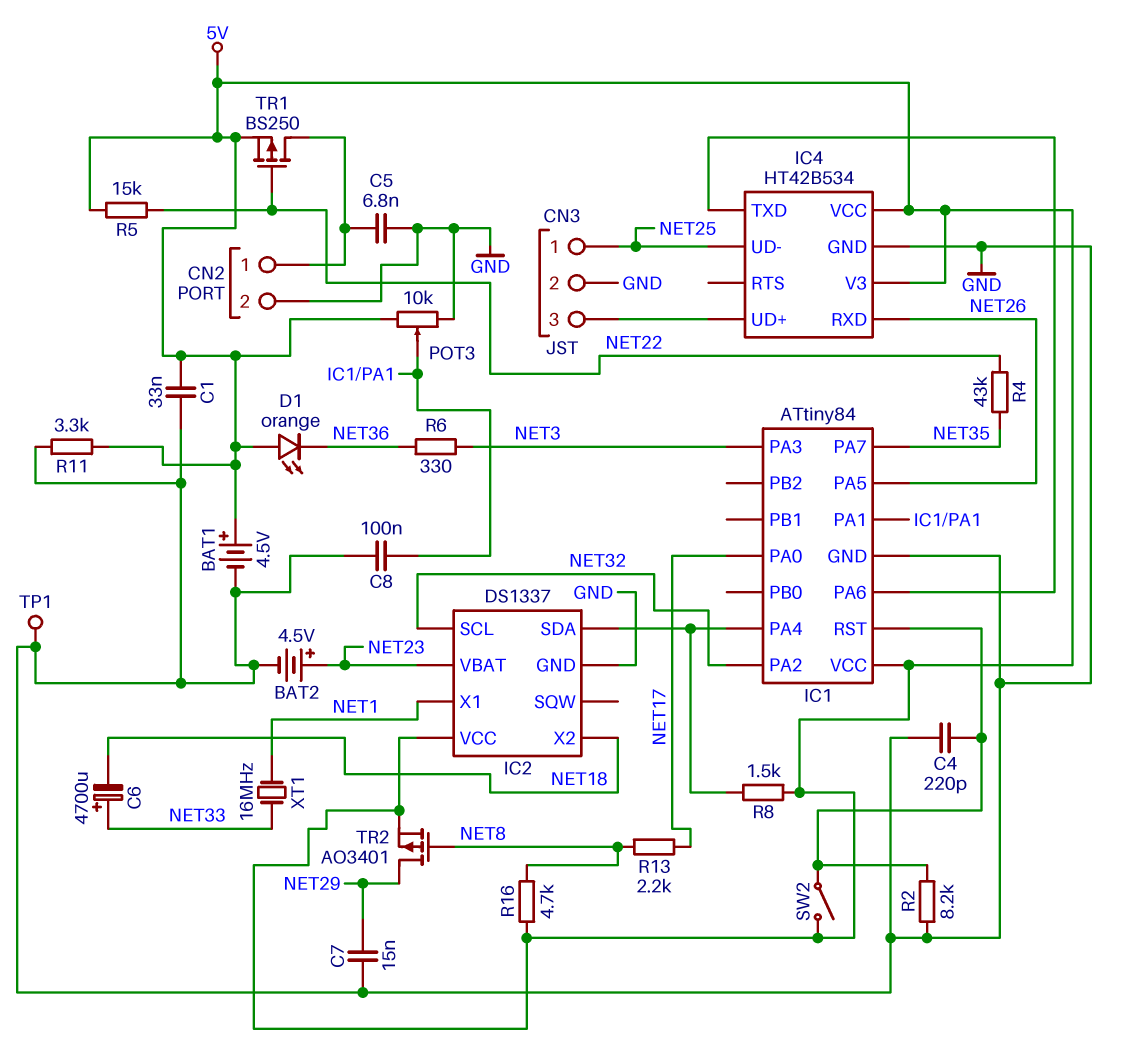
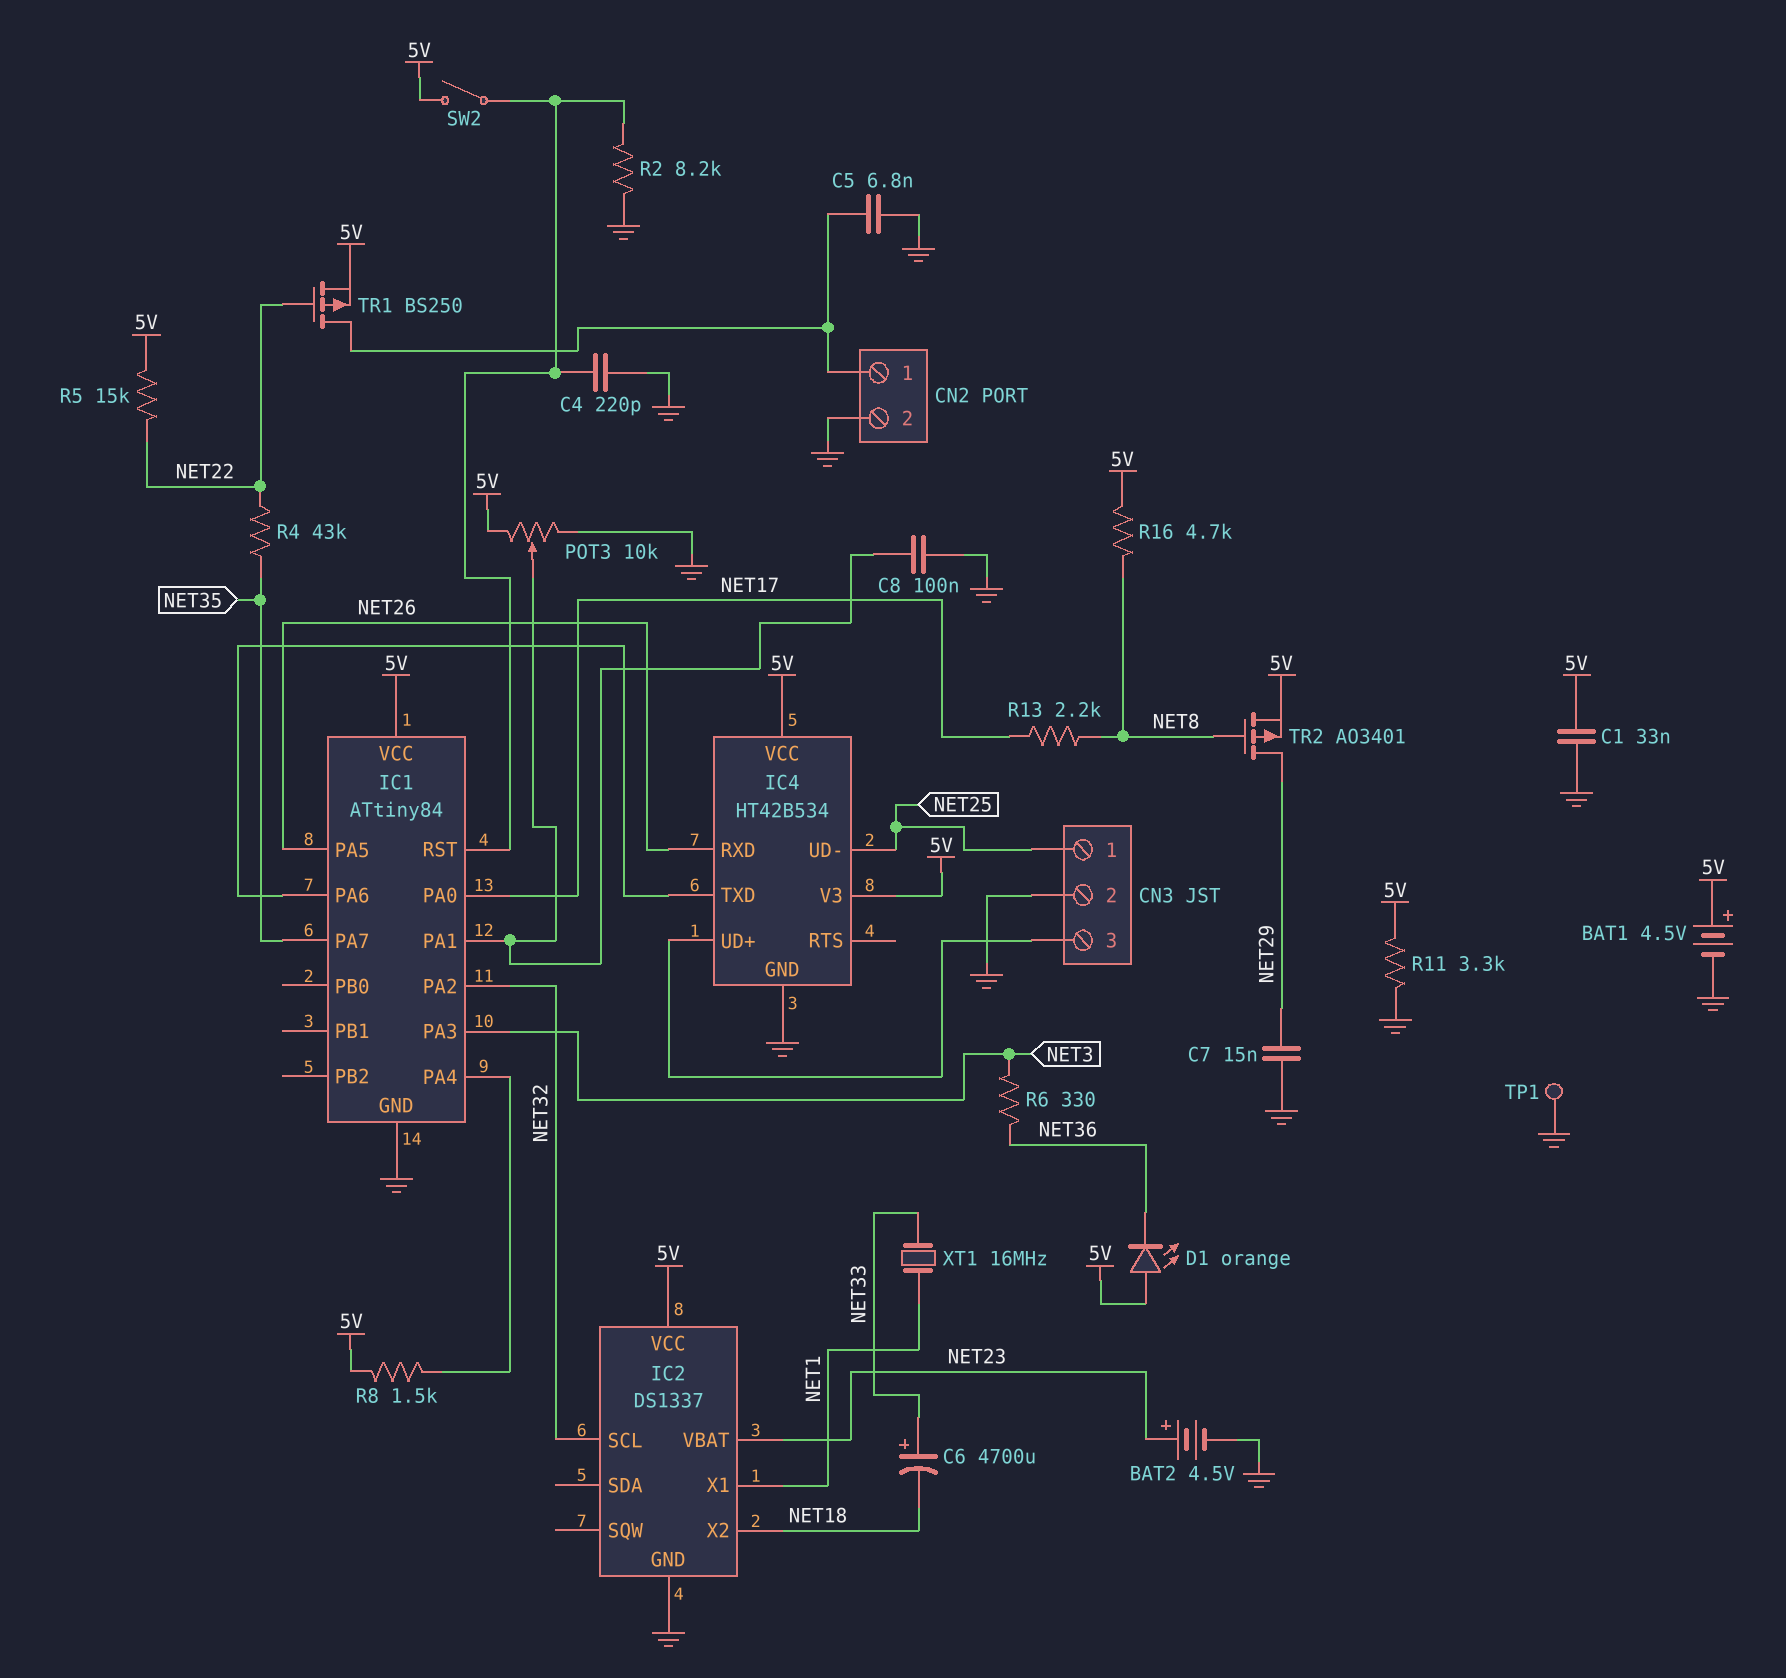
IC2 pin SDA: IC1/PA4 -> none

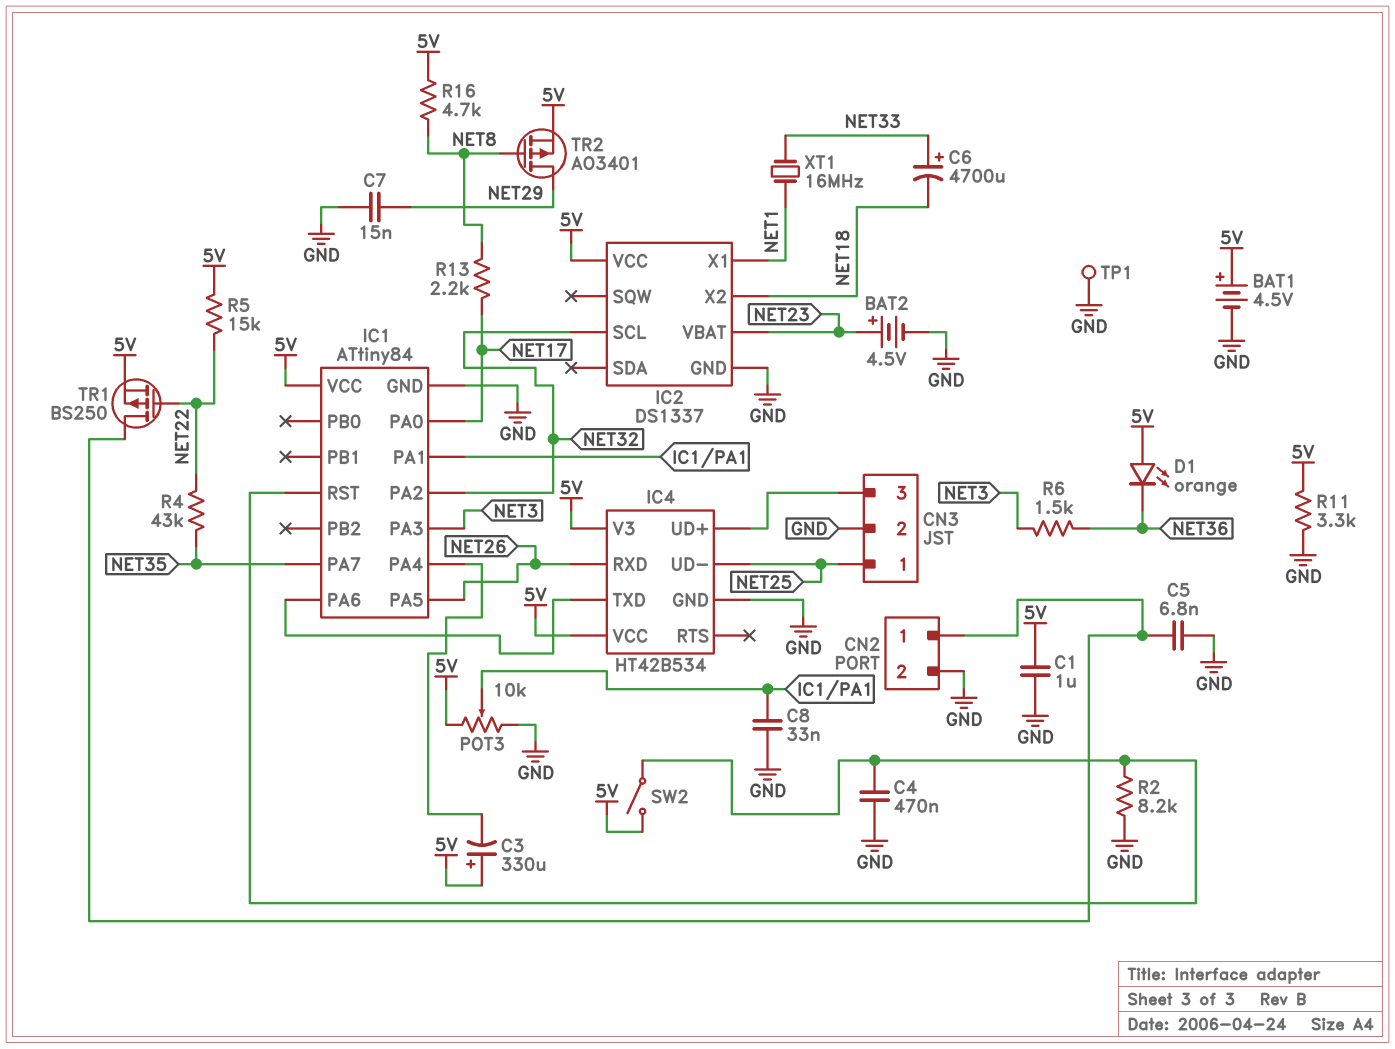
C1: 33nF (5V, GND) -> 1uF (5V, GND)
C3: none -> 330uF (plus 5V, minus IC1/PA4)
C4: 220pF (GND, IC1/RST) -> 470nF (GND, IC1/RST)
C8: 100nF (GND, IC1/PA1) -> 33nF (GND, IC1/PA1)
R6: 330 (NET3, NET36) -> 1.5k (NET3, NET36)
R8: 1.5k (5V, IC1/PA4) -> none

